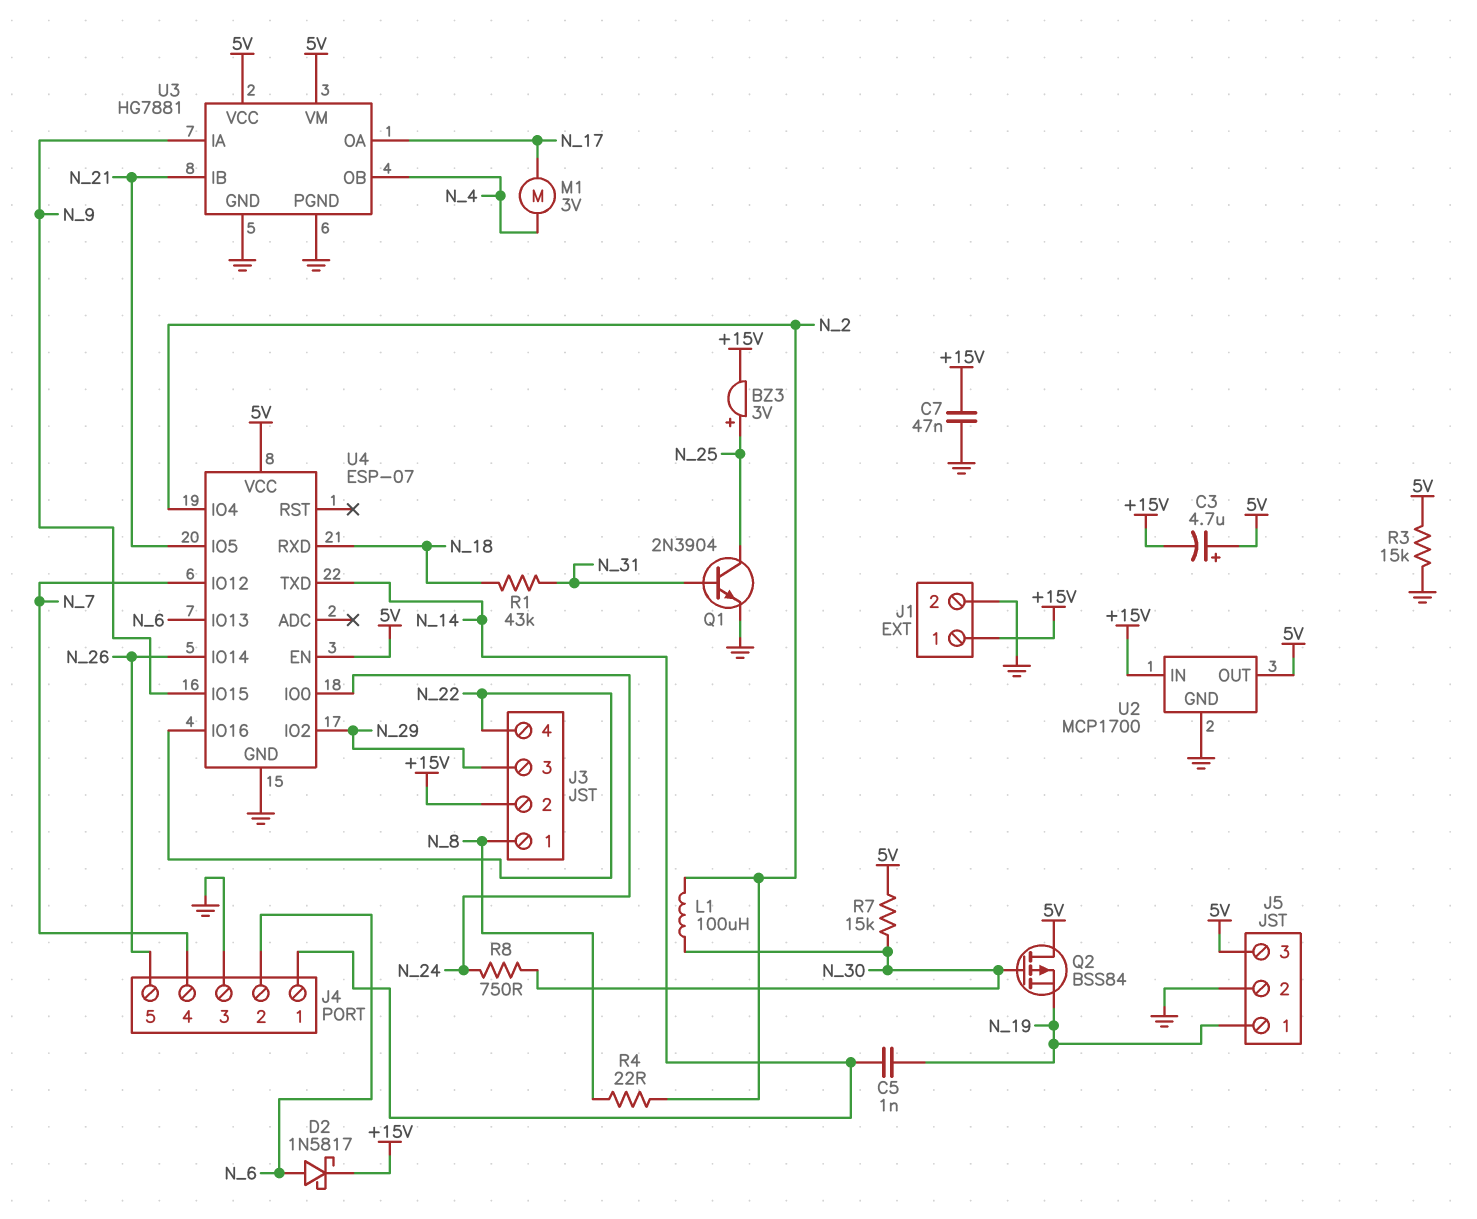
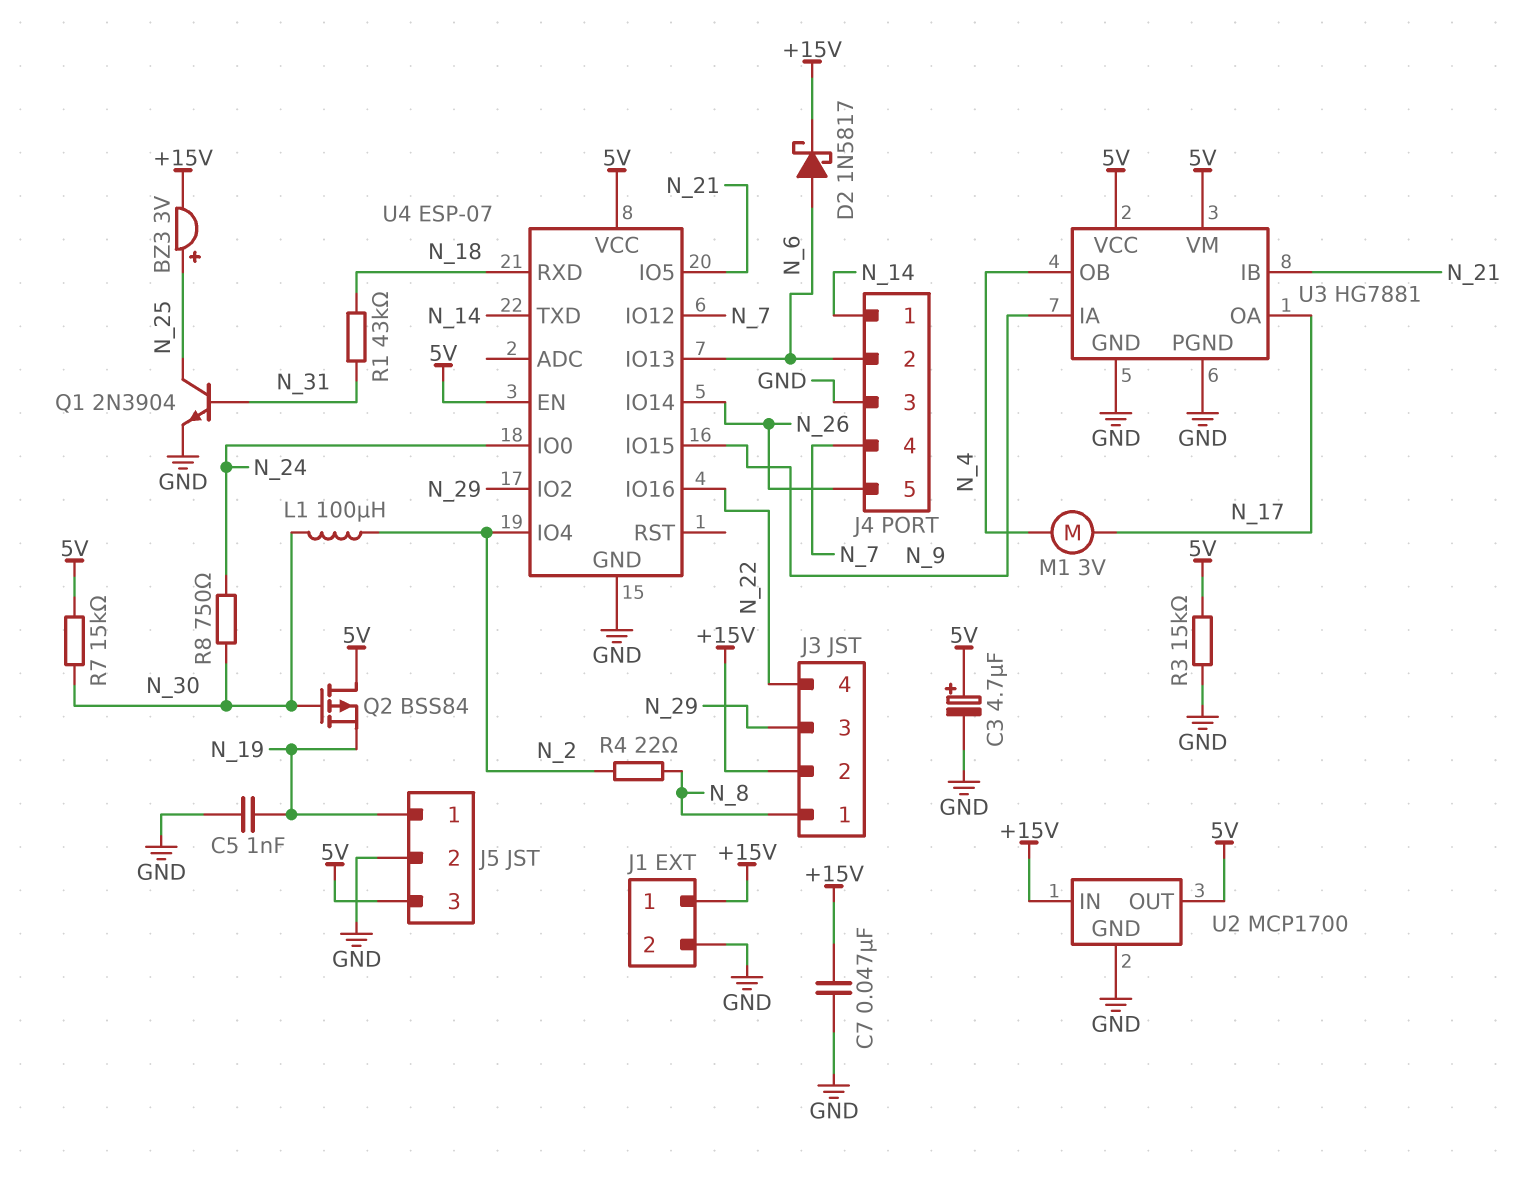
C3: 4.7uF (plus 5V, minus +15V) -> 4.7uF (plus 5V, minus GND)
C5: 1nF (N_14, N_19) -> 1nF (GND, N_19)

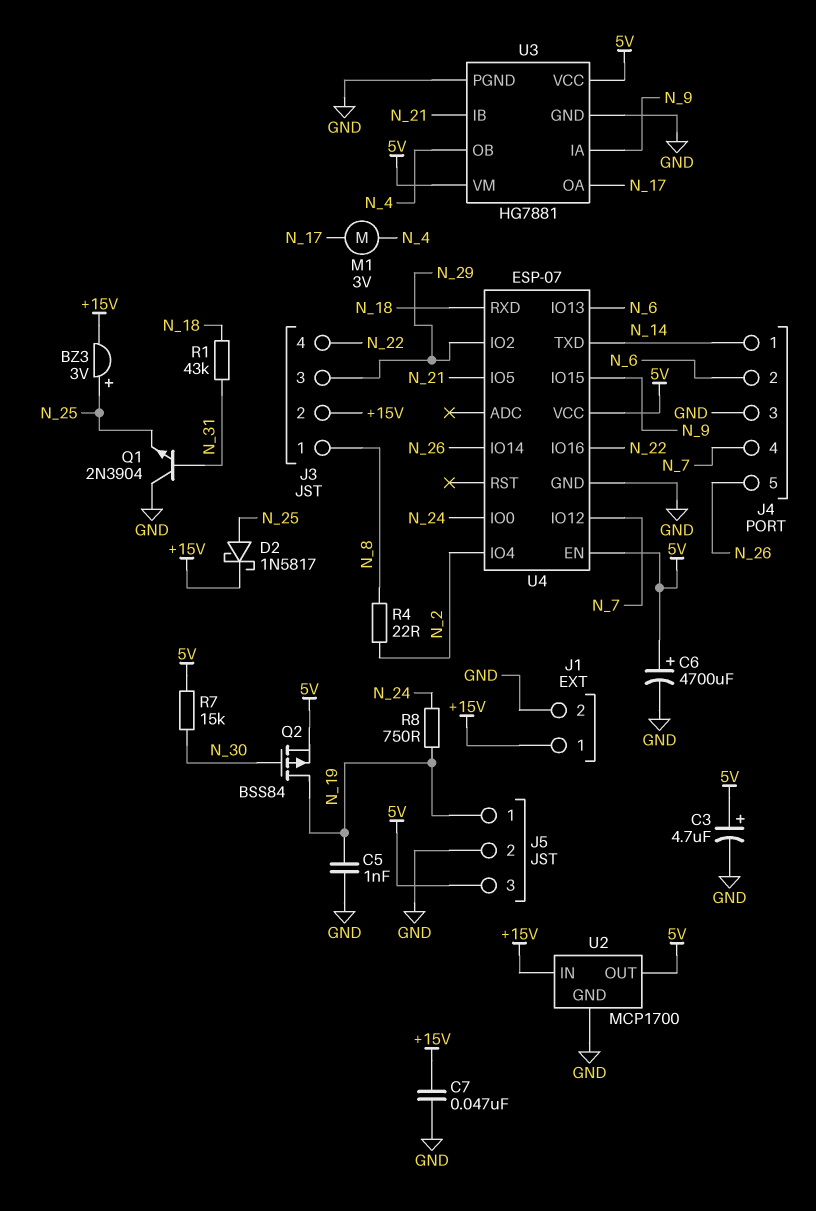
C6: none -> 4700uF (plus 5V, minus GND)
D2: schottky 1N5817 (A N_6, K +15V) -> schottky 1N5817 (A N_25, K +15V)
L1: 100uH (N_2, N_30) -> none
Q1: NPN 2N3904 (B N_31, C N_25, E GND) -> NPN 2N3904 (B N_31, C GND, E N_25)
Q2: PMOS BSS84 (G N_30, D 5V, S N_19) -> PMOS BSS84 (G N_30, D N_19, S 5V)
R3: 15k (5V, GND) -> none
R8: 750 (N_24, N_30) -> 750 (N_19, N_24)

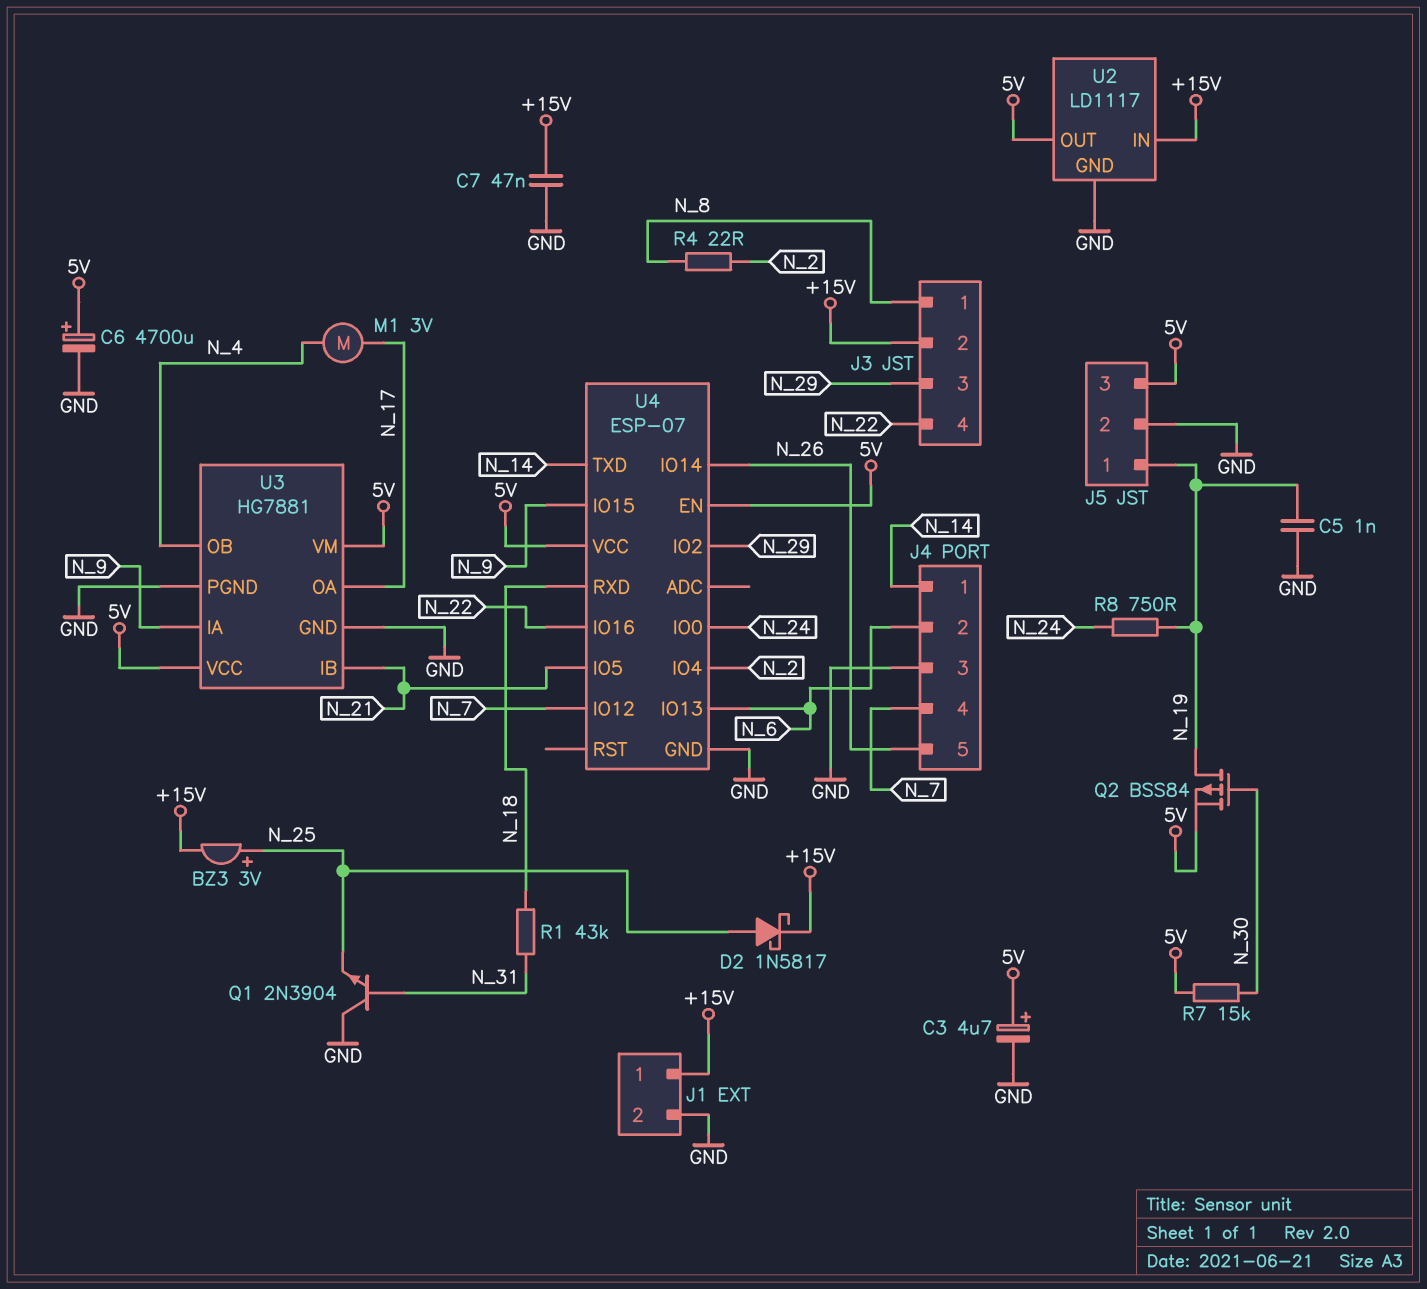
U2: MCP1700 -> LD1117

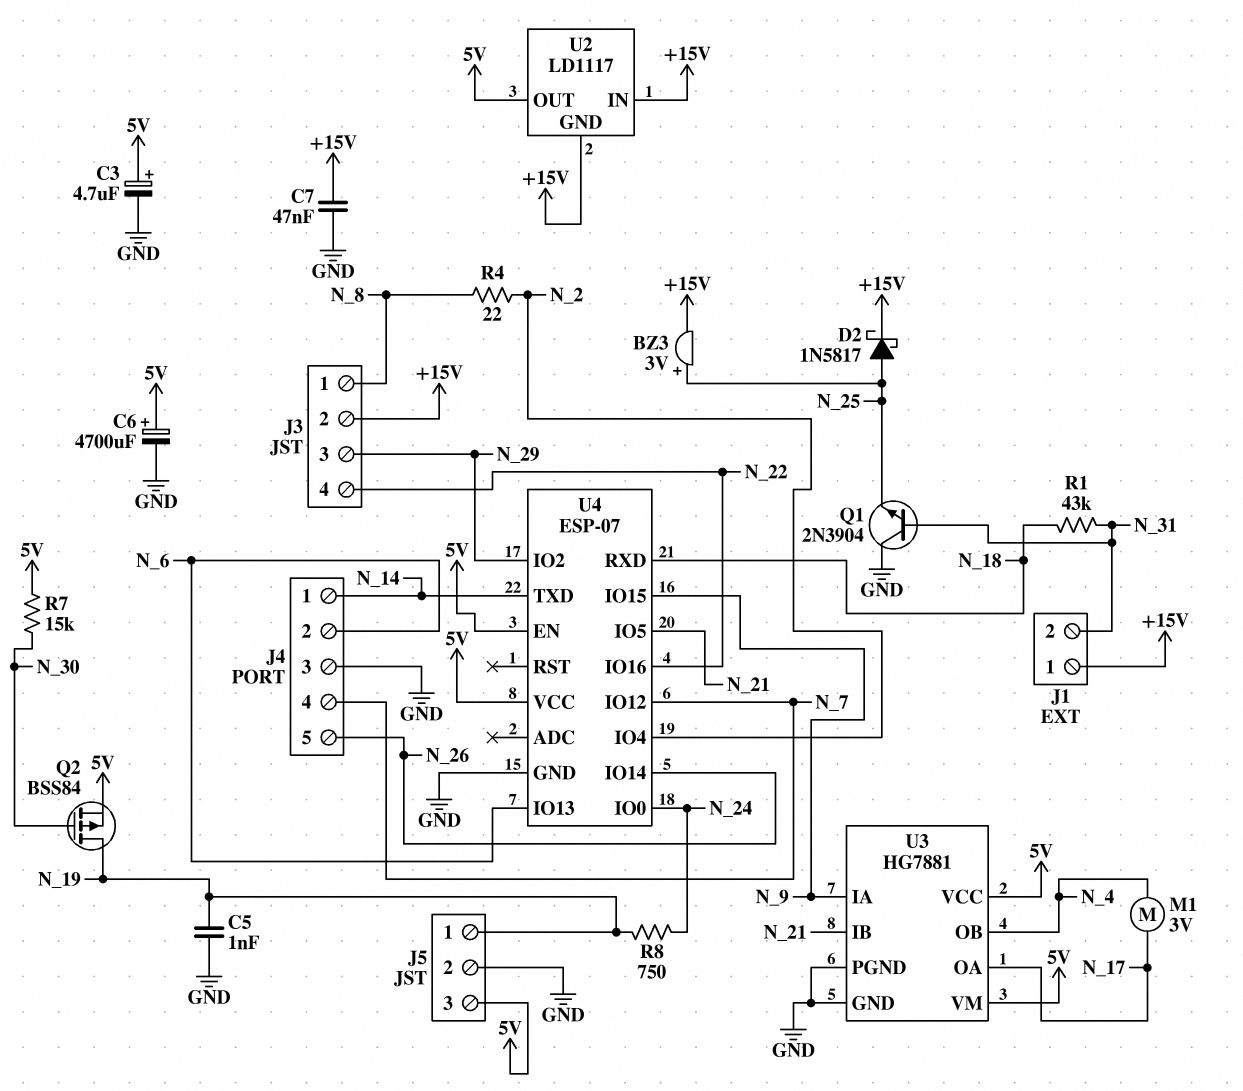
J1 pin 2: GND -> N_31
U2 pin GND: GND -> +15V

